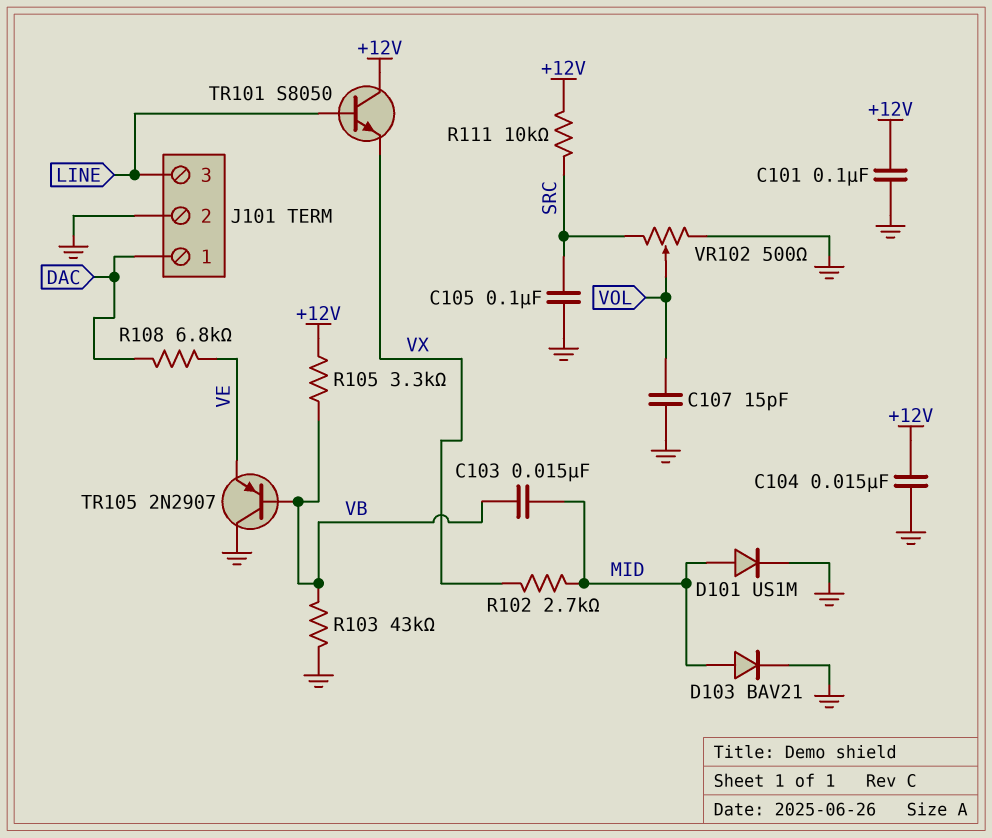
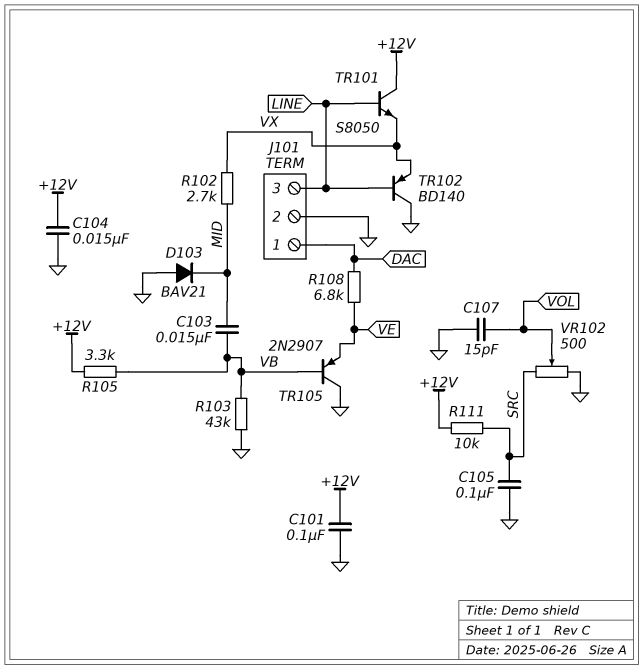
D101: diode US1M (A MID, K GND) -> none
D103: diode BAV21 (A MID, K GND) -> diode BAV21 (A GND, K MID)
TR102: none -> PNP BD140 (B LINE, C GND, E VX)

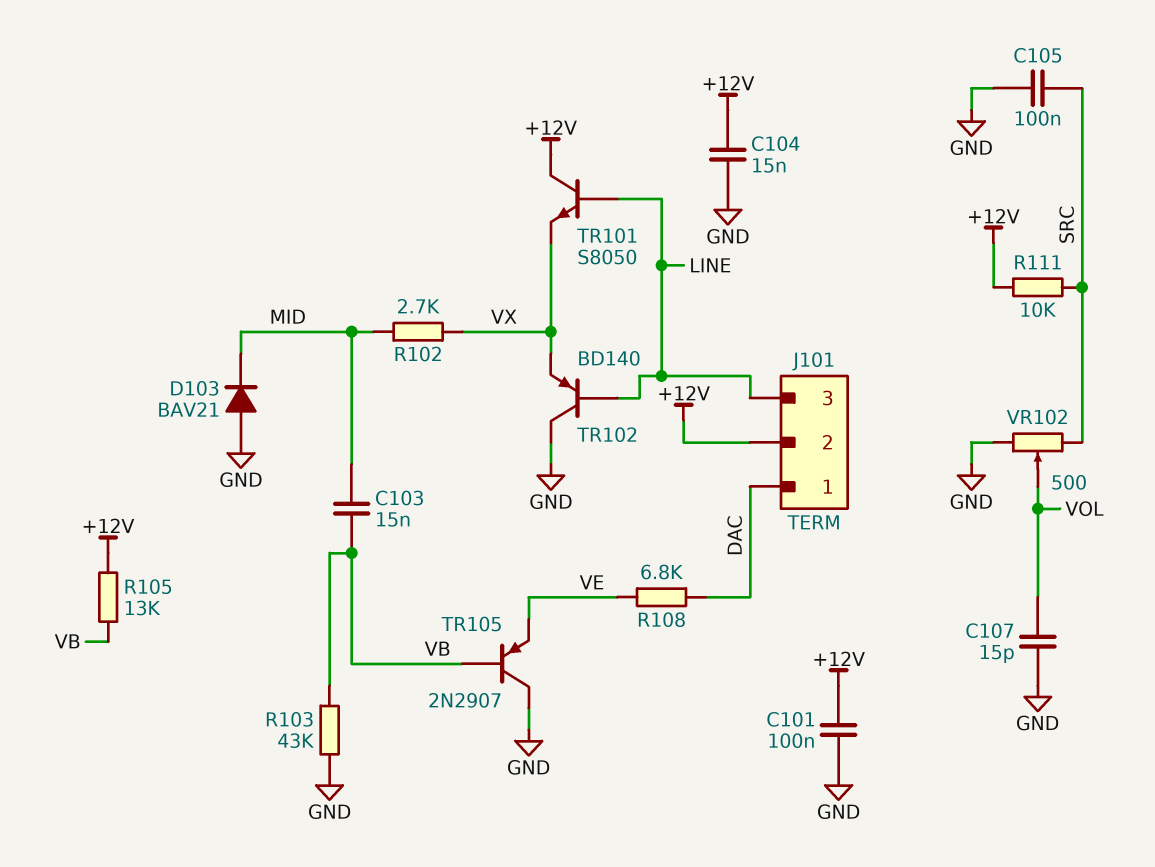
J101 pin 2: GND -> +12V
R105: 3.3k (+12V, VB) -> 13k (+12V, VB)

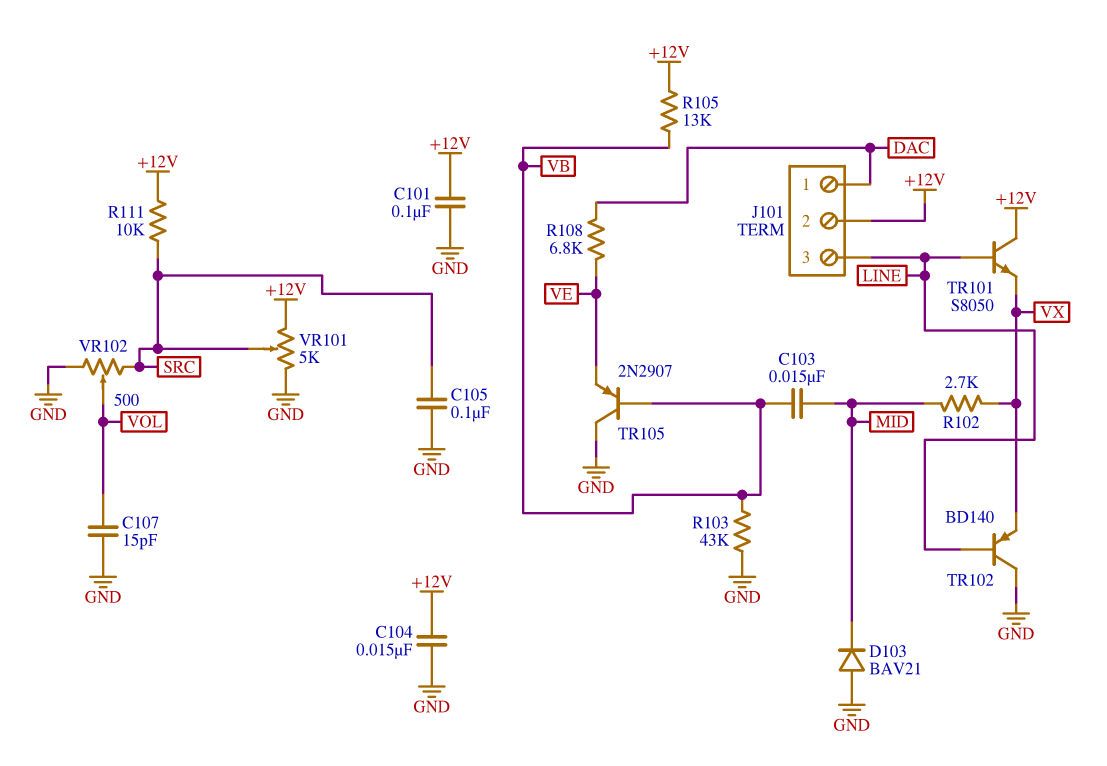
VR101: none -> 5k (+12V, GND, wiper SRC)

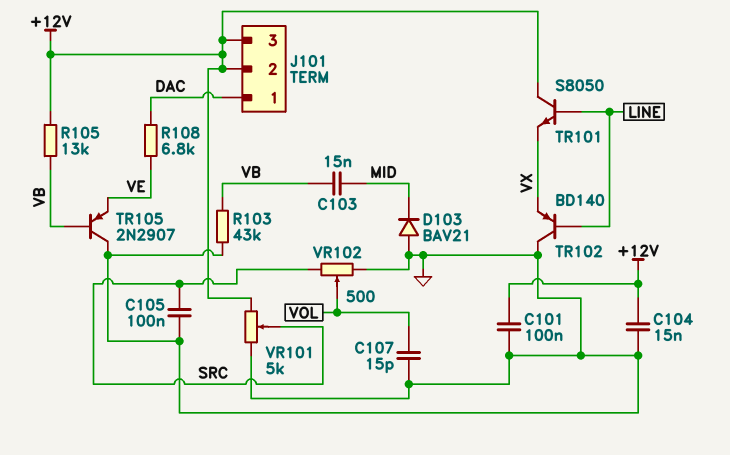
J101 pin 3: LINE -> +12V
R102: 2.7k (MID, VX) -> none
R111: 10k (+12V, SRC) -> none

